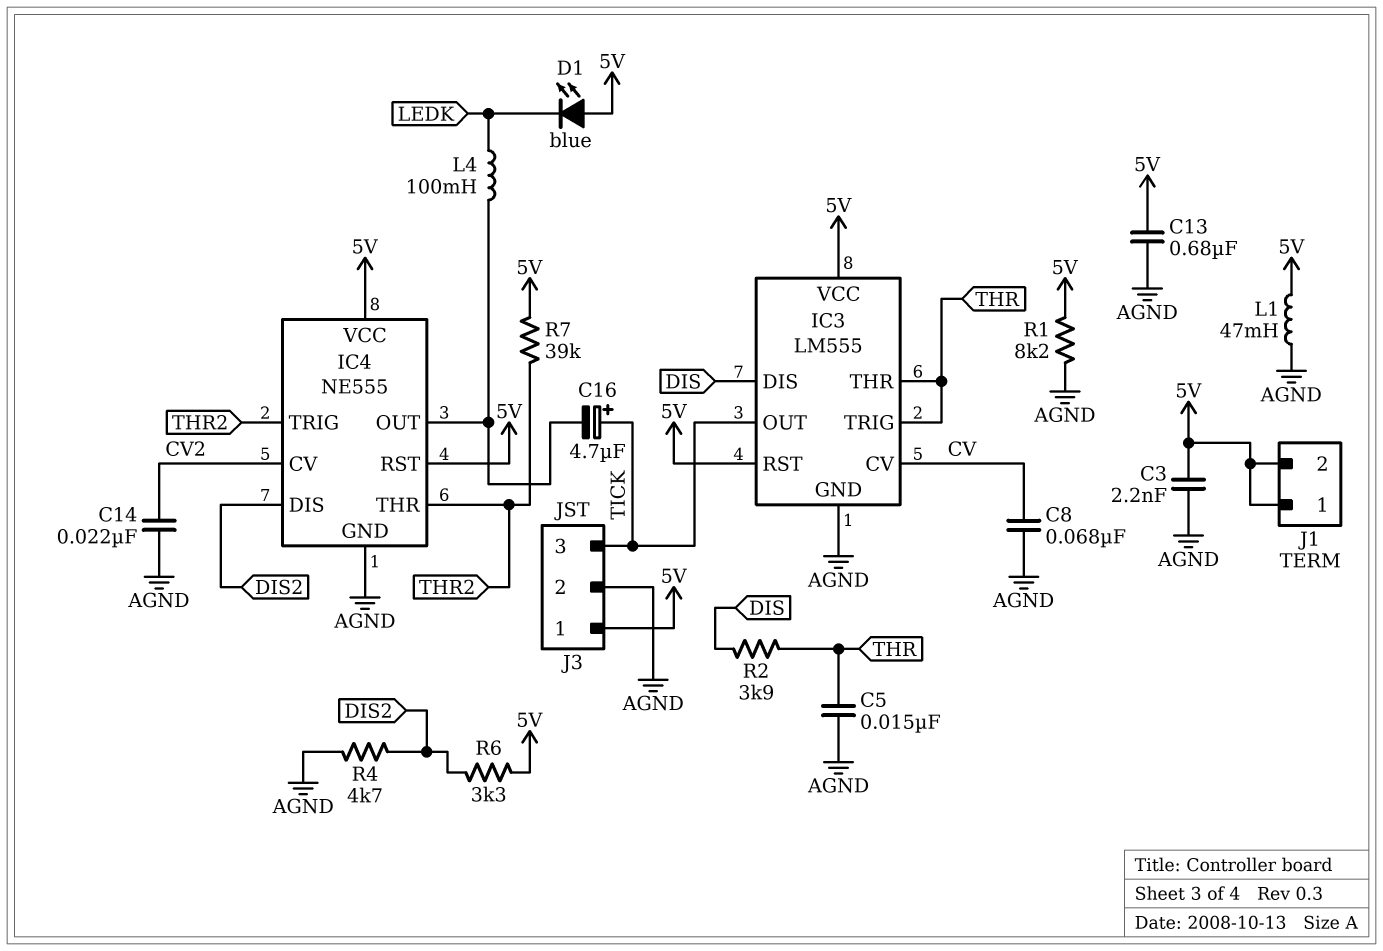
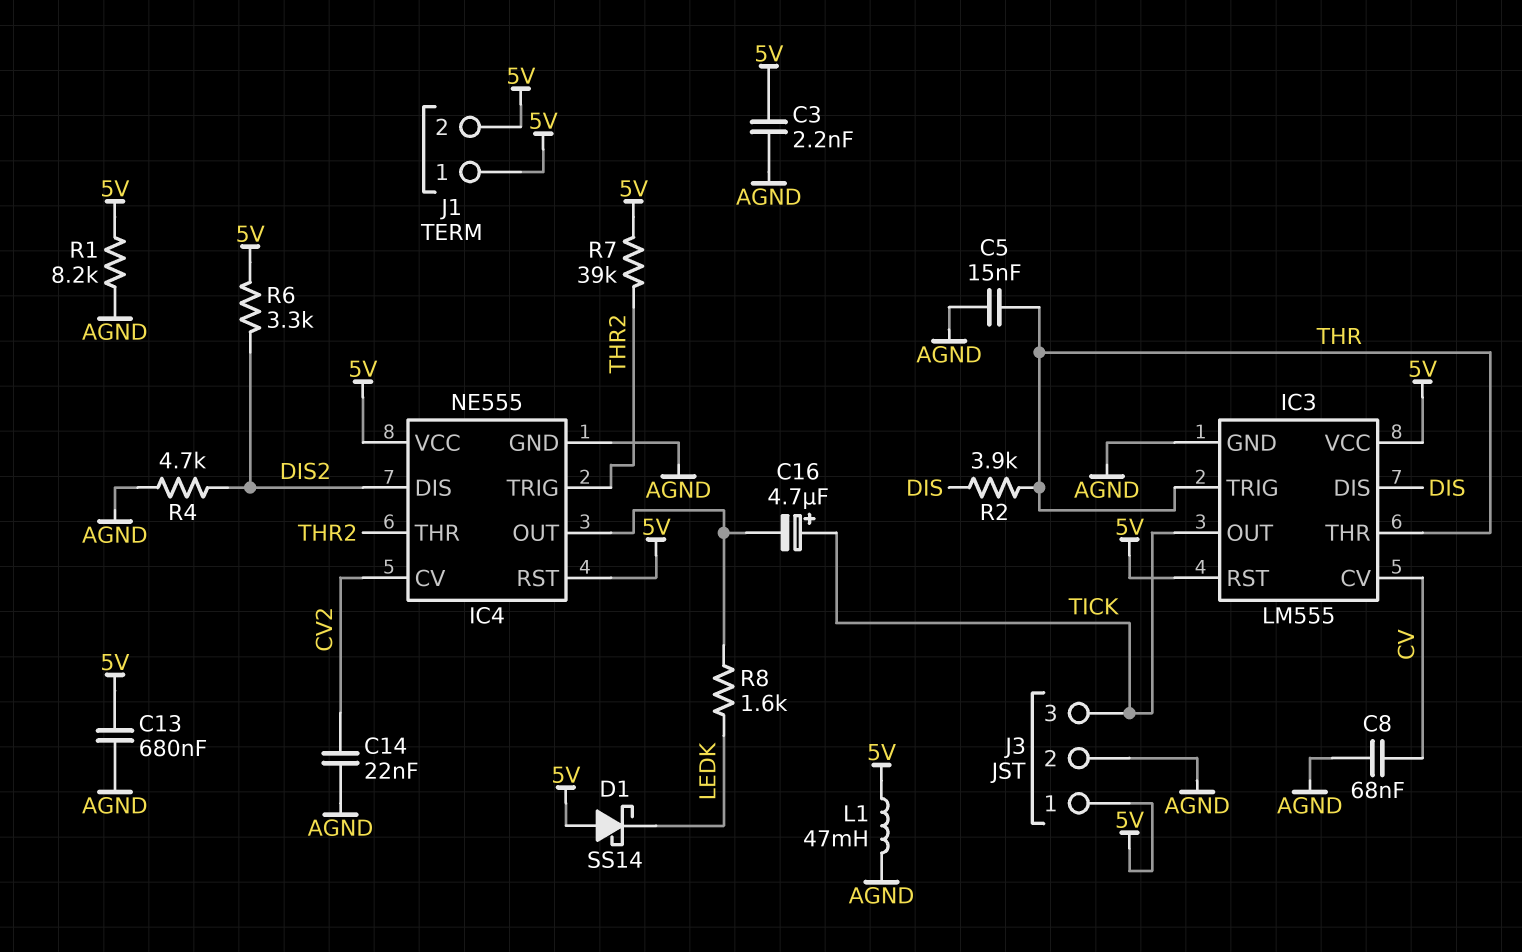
D1: LED blue (A 5V, K LEDK) -> schottky SS14 (A 5V, K LEDK)
L4: 100mH (IC4/OUT, LEDK) -> none
R8: none -> 1.6k (IC4/OUT, LEDK)

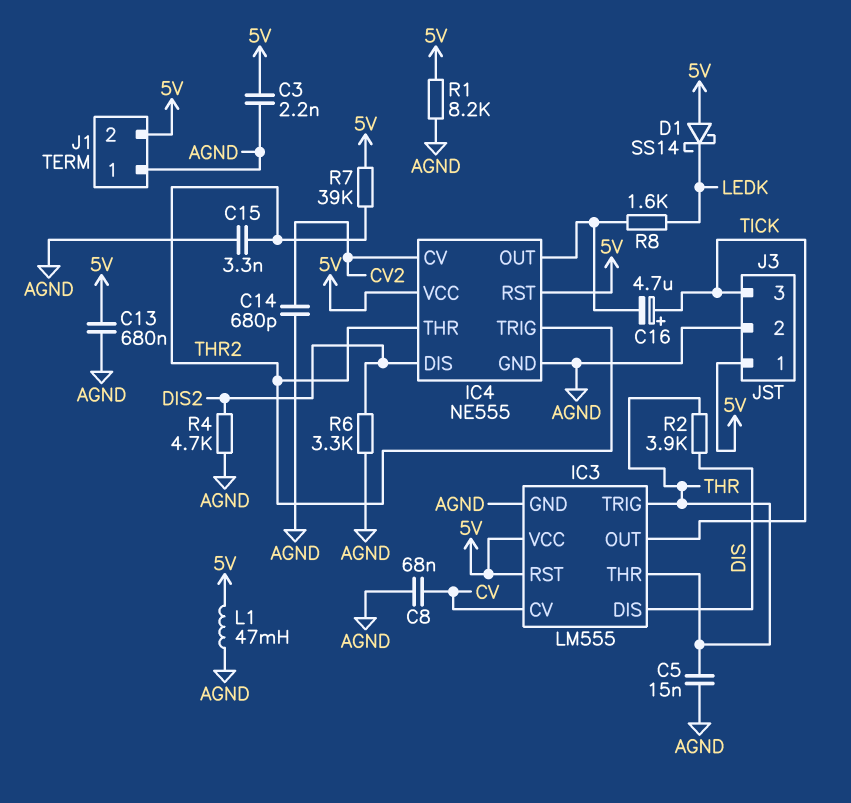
C14: 22nF (AGND, CV2) -> 680pF (AGND, CV2)
C15: none -> 3.3nF (AGND, THR2)
J1 pin 1: 5V -> AGND
R6: 3.3k (5V, DIS2) -> 3.3k (AGND, DIS2)

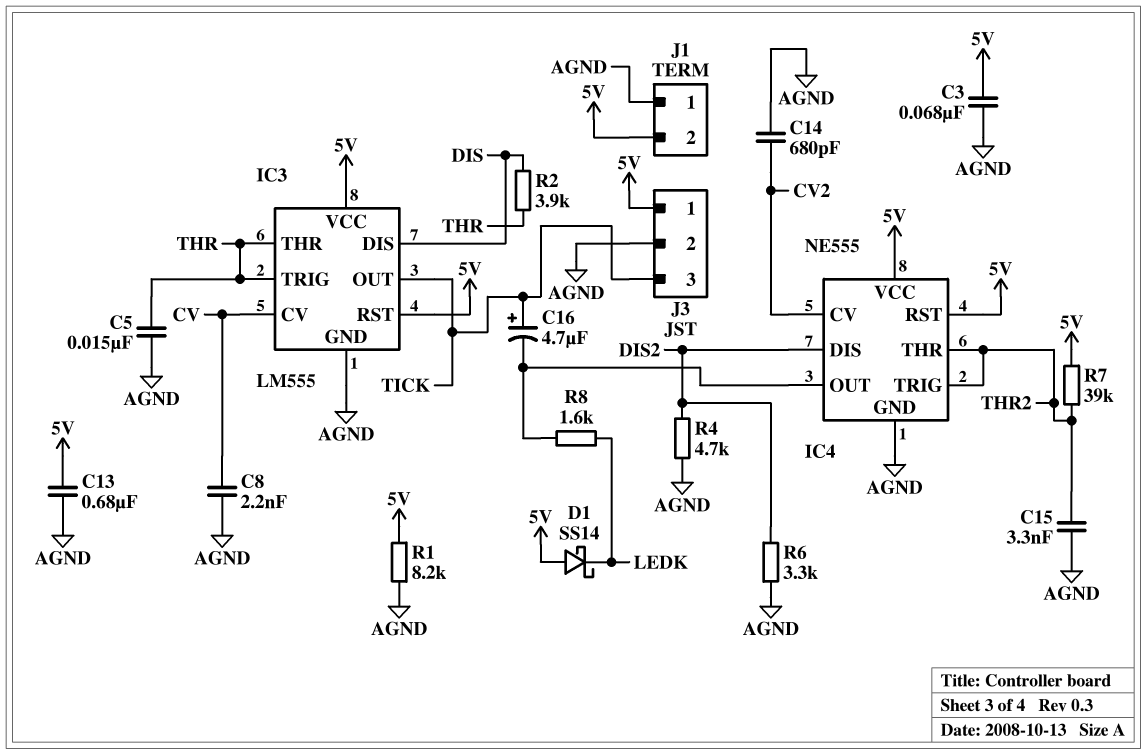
C3: 2.2nF (5V, AGND) -> 68nF (5V, AGND)
C8: 68nF (AGND, CV) -> 2.2nF (AGND, CV)
L1: 47mH (5V, AGND) -> none

